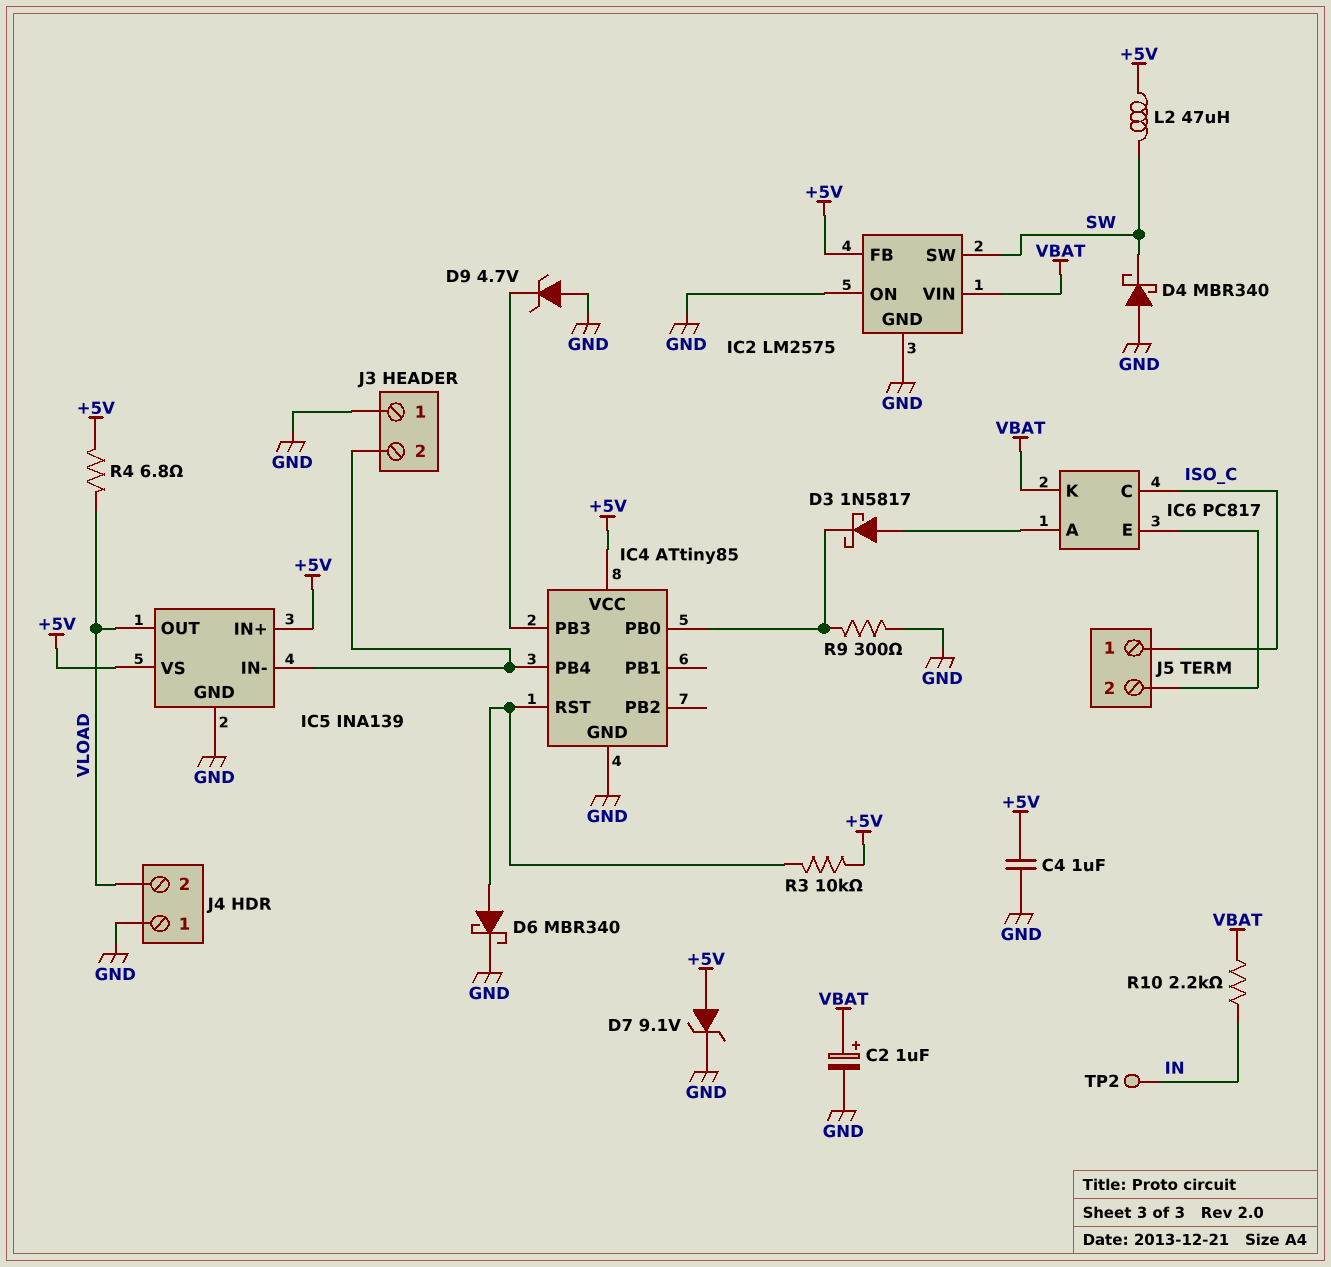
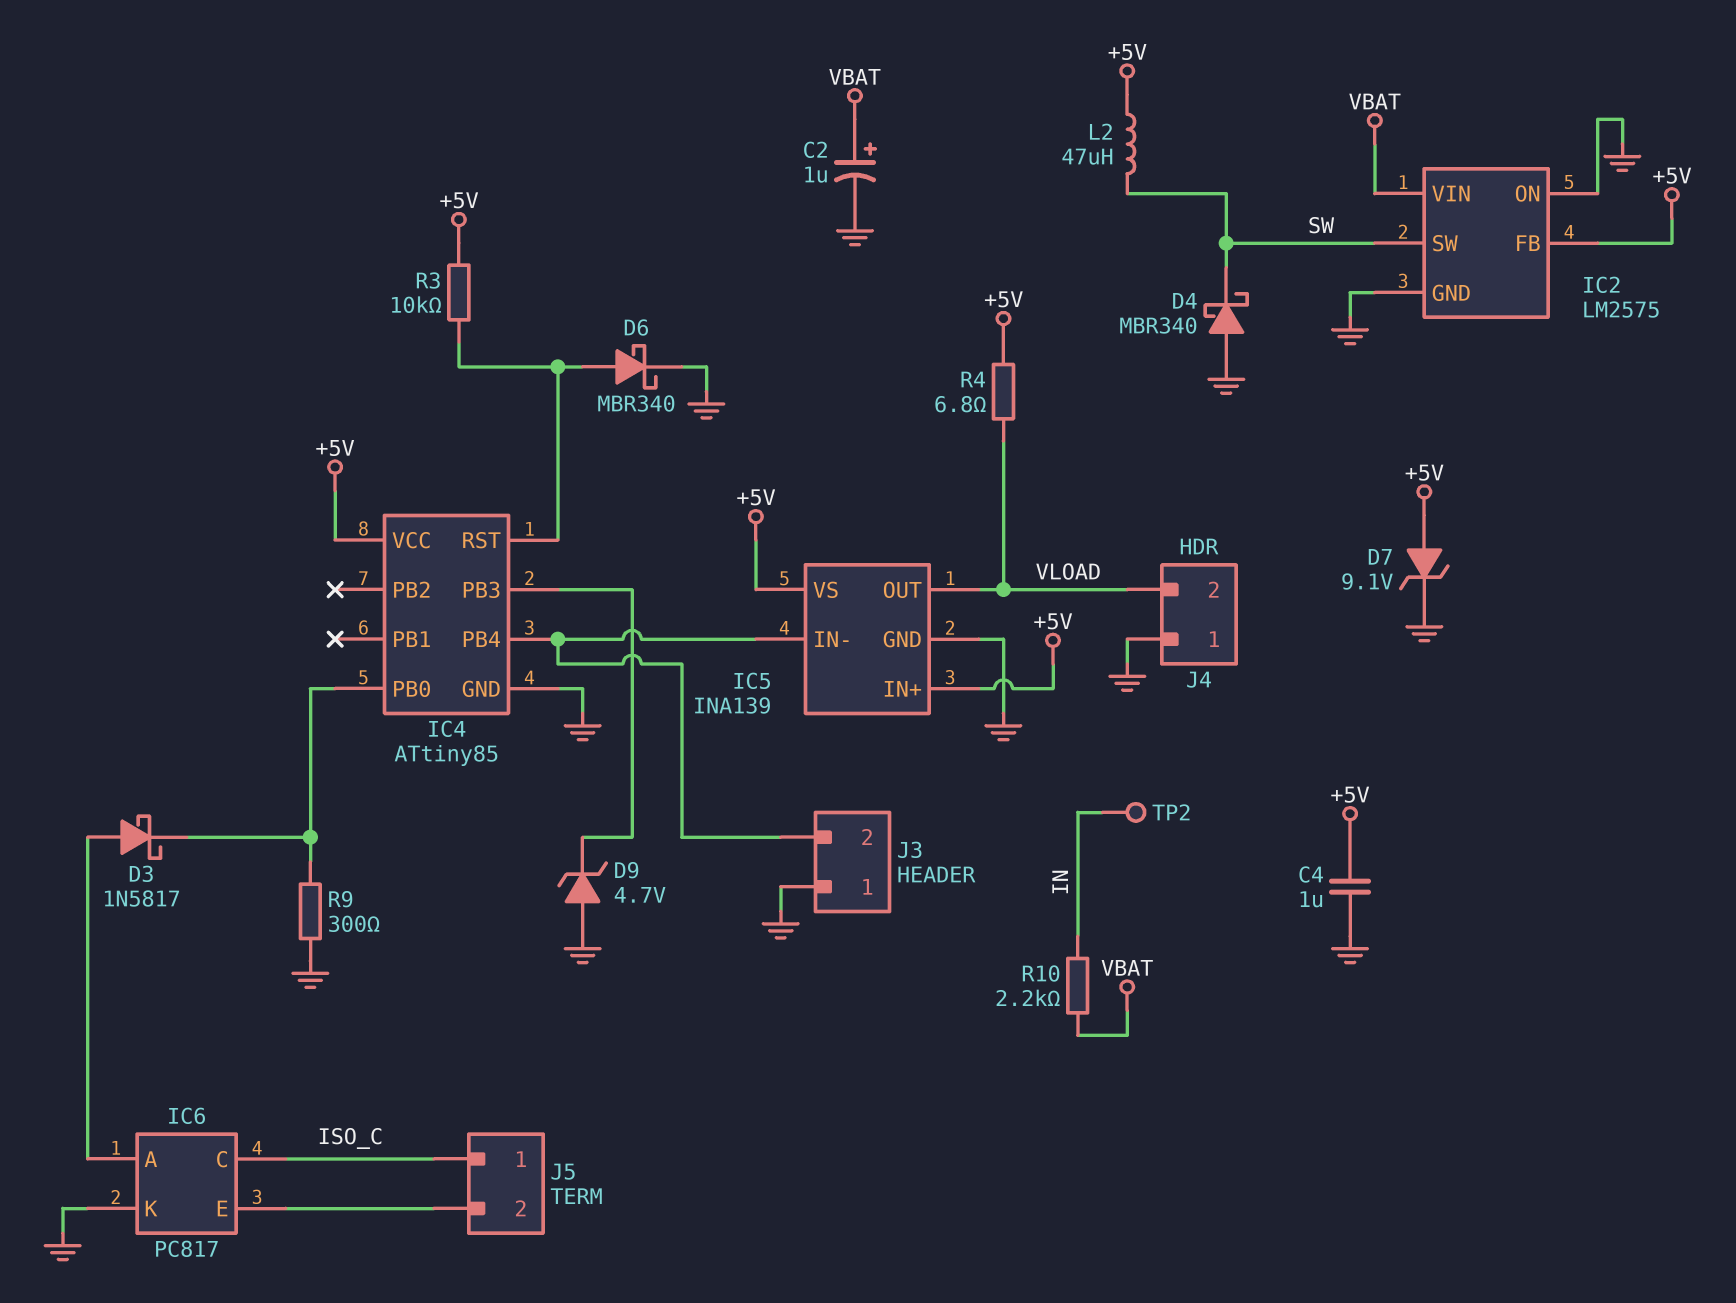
IC6 pin K: VBAT -> GND

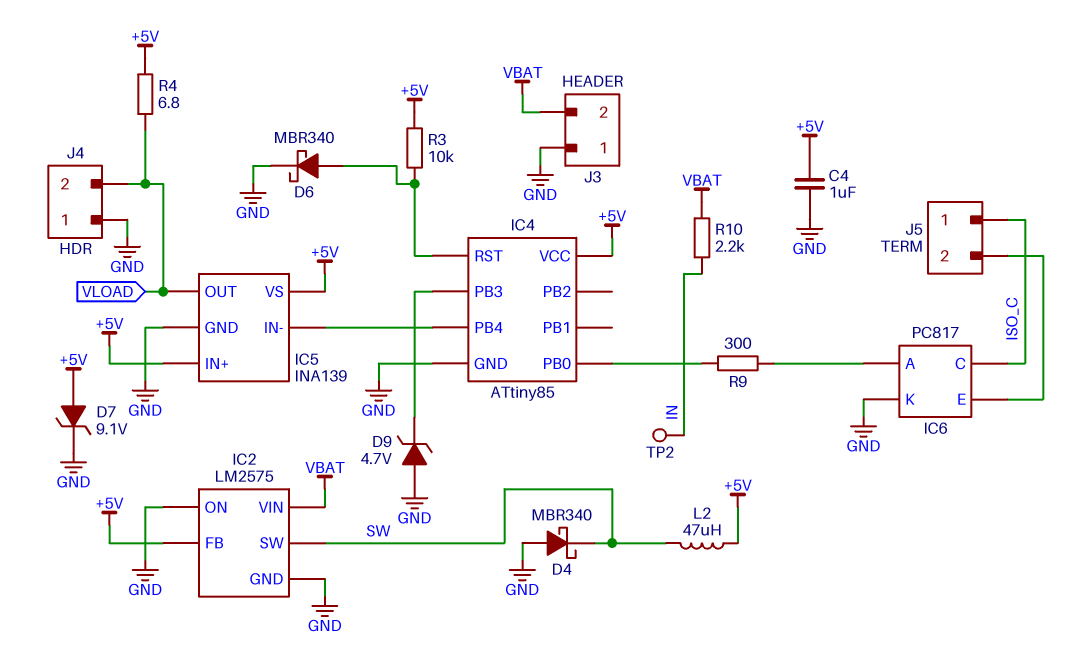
C2: 1uF (plus VBAT, minus GND) -> none
D3: schottky 1N5817 (A IC6/A, K IC4/PB0) -> none
J3 pin 2: IC4/PB4 -> VBAT
R9: 300 (GND, IC4/PB0) -> 300 (IC4/PB0, IC6/A)

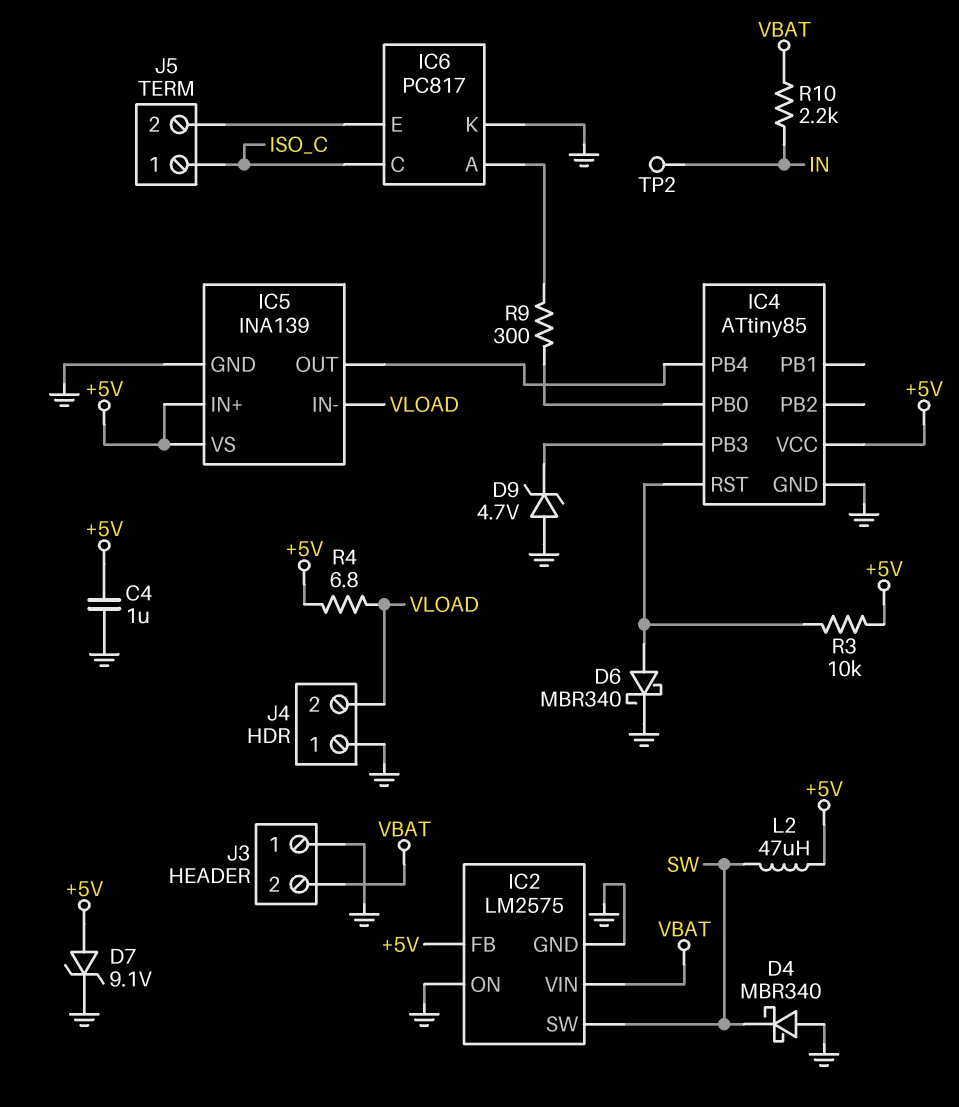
IC5 pin IN-: IC4/PB4 -> VLOAD
IC5 pin OUT: VLOAD -> IC4/PB4

